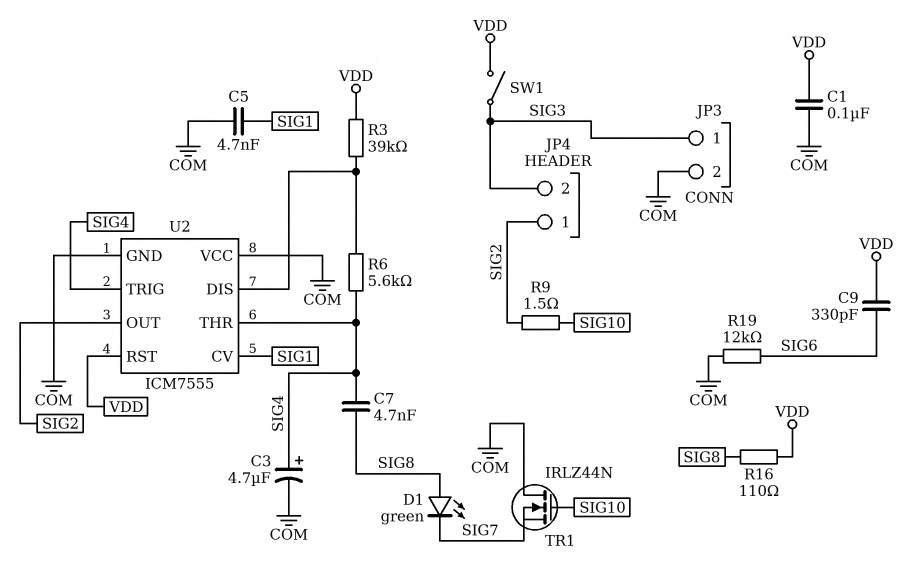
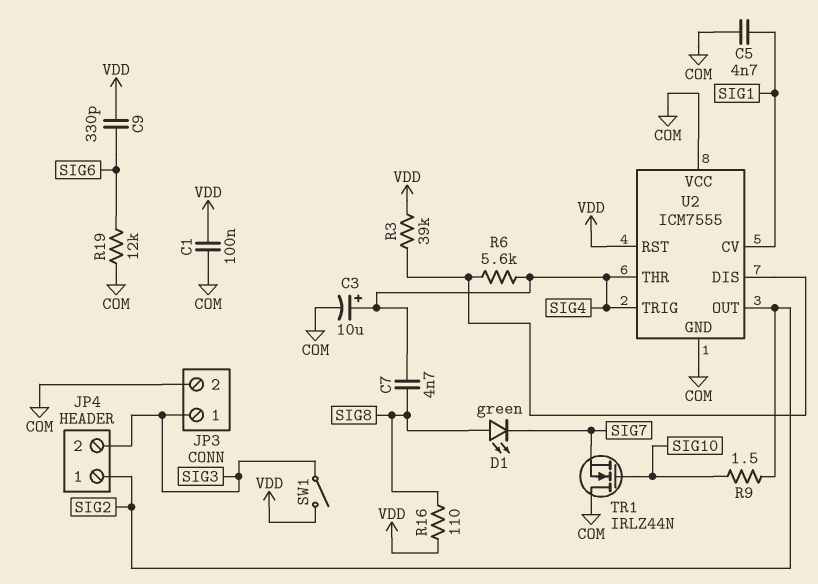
C3: 4.7uF (plus SIG4, minus COM) -> 10uF (plus SIG4, minus COM)

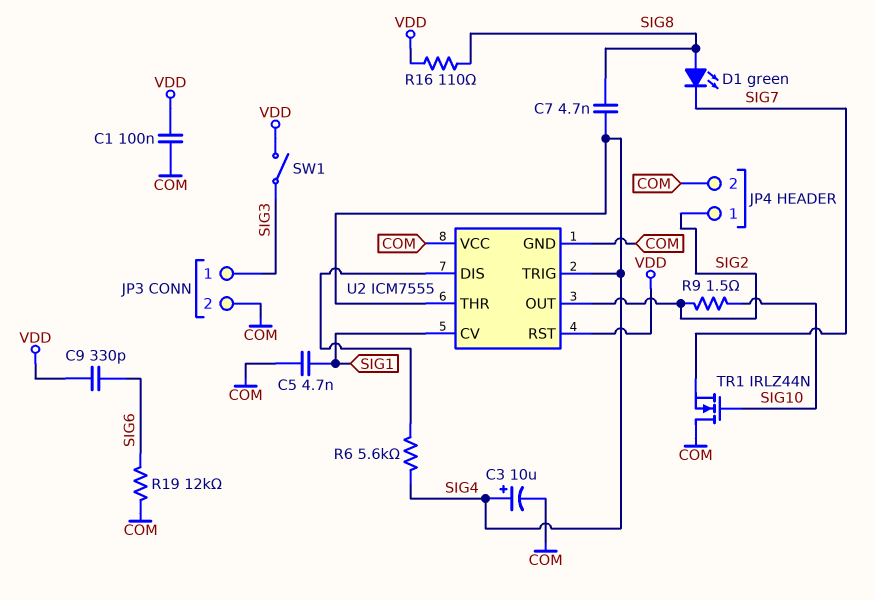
JP4 pin 2: SIG3 -> COM
R3: 39k (U2/DIS, VDD) -> none

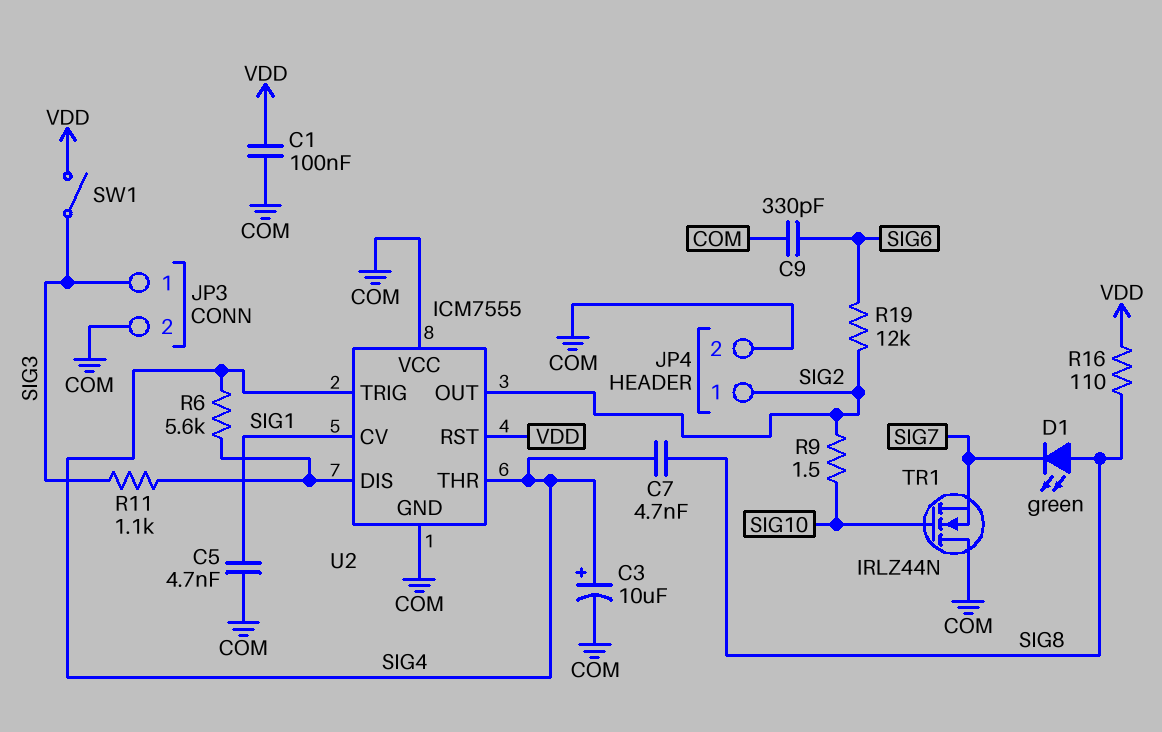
C9: 330pF (SIG6, VDD) -> 330pF (COM, SIG6)
R11: none -> 1.1k (SIG3, U2/DIS)
R19: 12k (COM, SIG6) -> 12k (SIG2, SIG6)

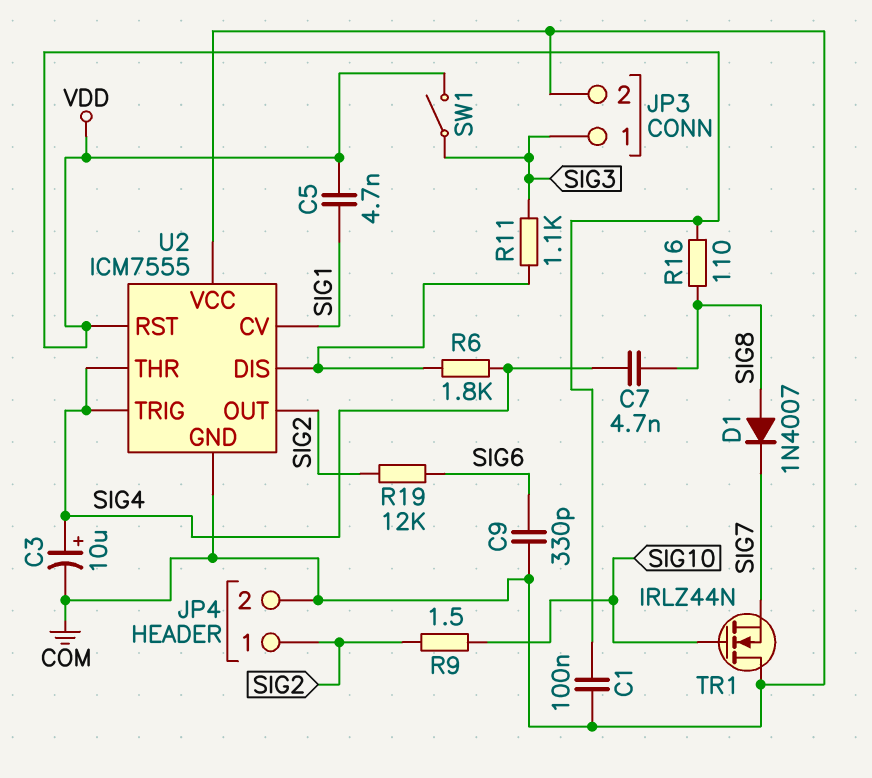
C5: 4.7nF (COM, SIG1) -> 4.7nF (SIG1, VDD)
D1: LED green (A SIG8, K SIG7) -> diode 1N4007 (A SIG8, K SIG7)
R6: 5.6k (SIG4, U2/DIS) -> 1.8k (SIG4, U2/DIS)

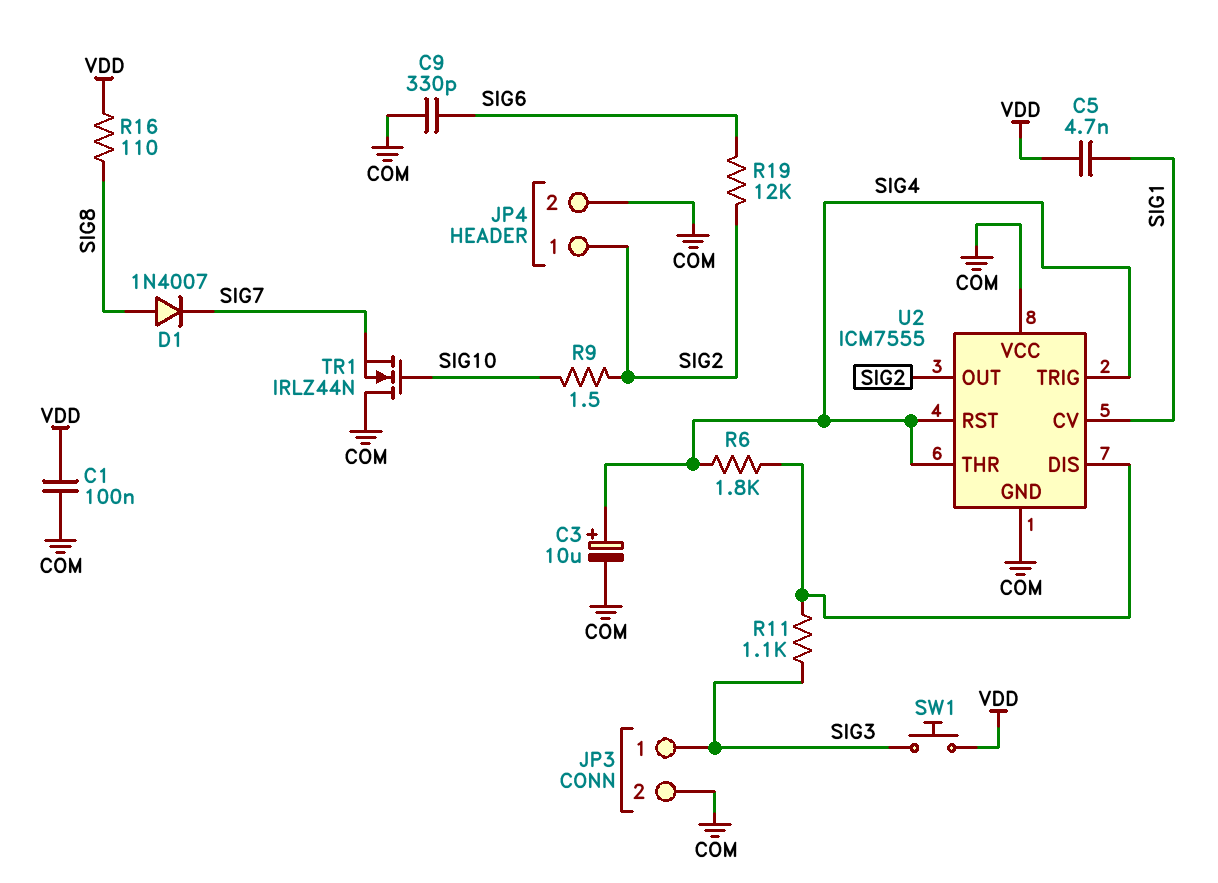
C7: 4.7nF (SIG4, SIG8) -> none
SW1: switch (SIG3, VDD) -> button (SIG3, VDD)
U2 pin RST: VDD -> SIG4

